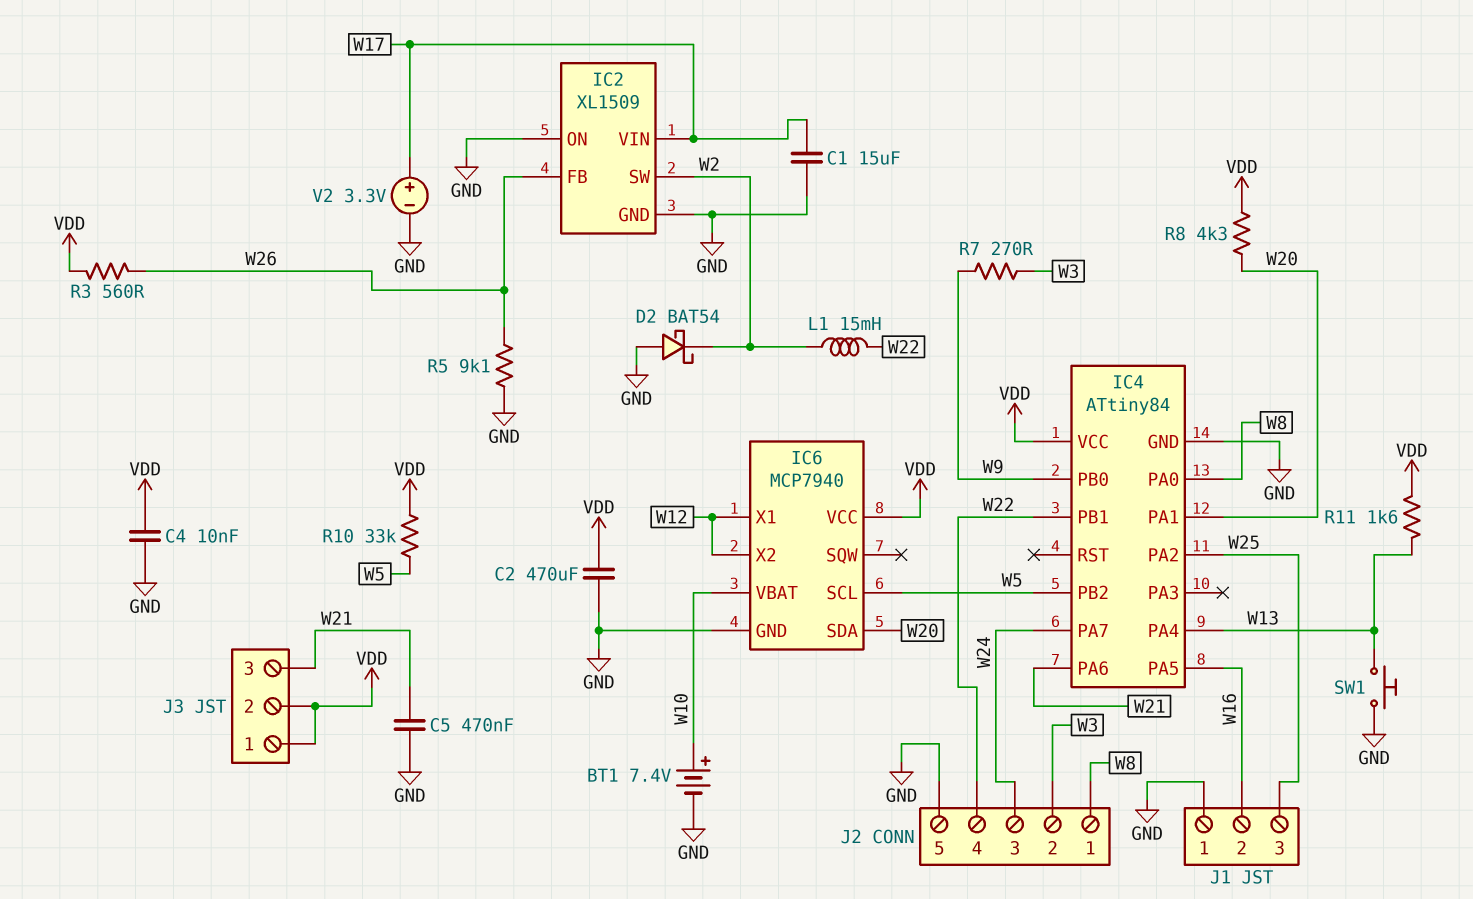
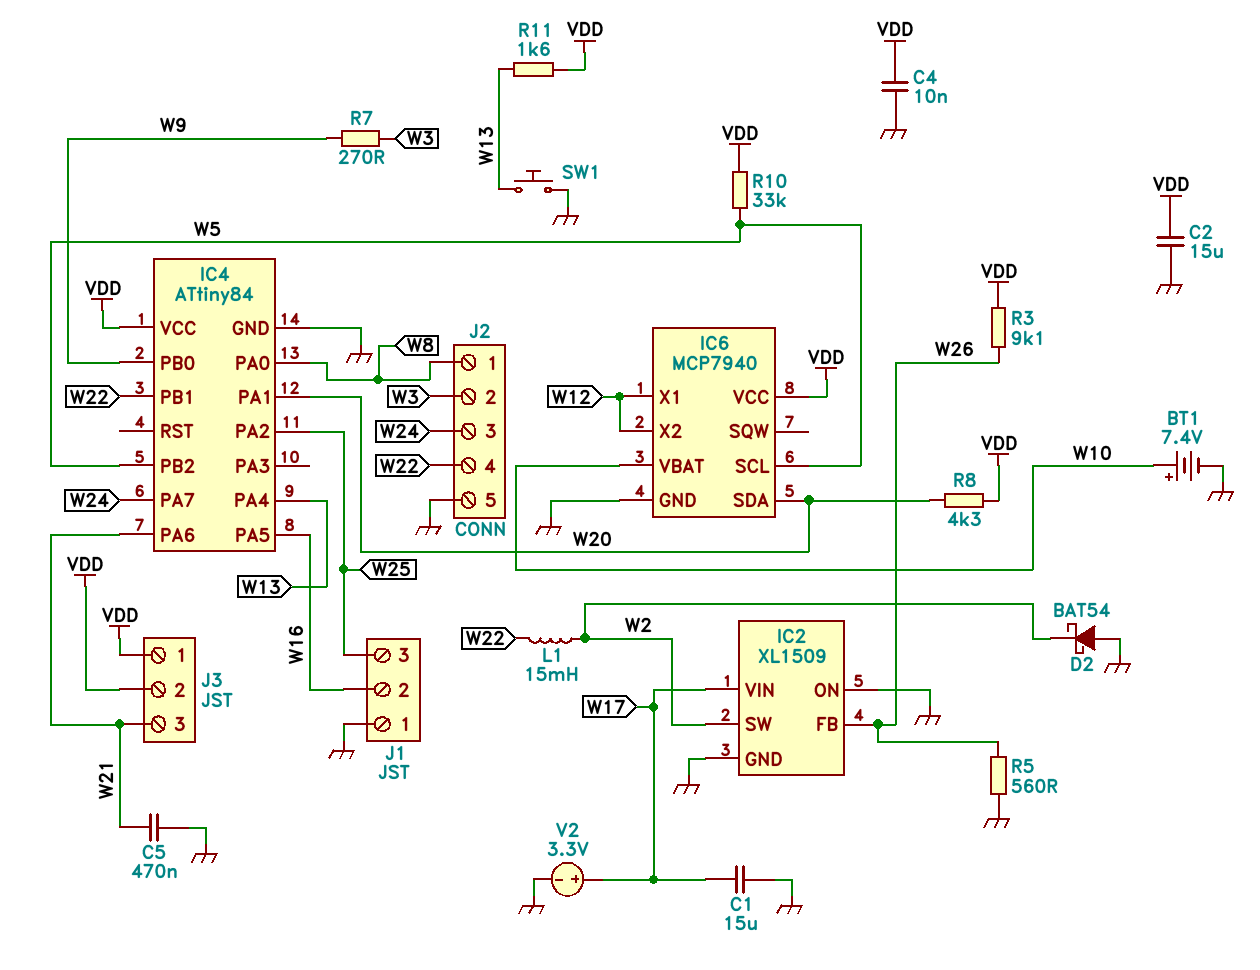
C2: 470uF (GND, VDD) -> 15uF (GND, VDD)
R3: 560 (VDD, W26) -> 9.1k (VDD, W26)
R5: 9.1k (GND, W26) -> 560 (GND, W26)

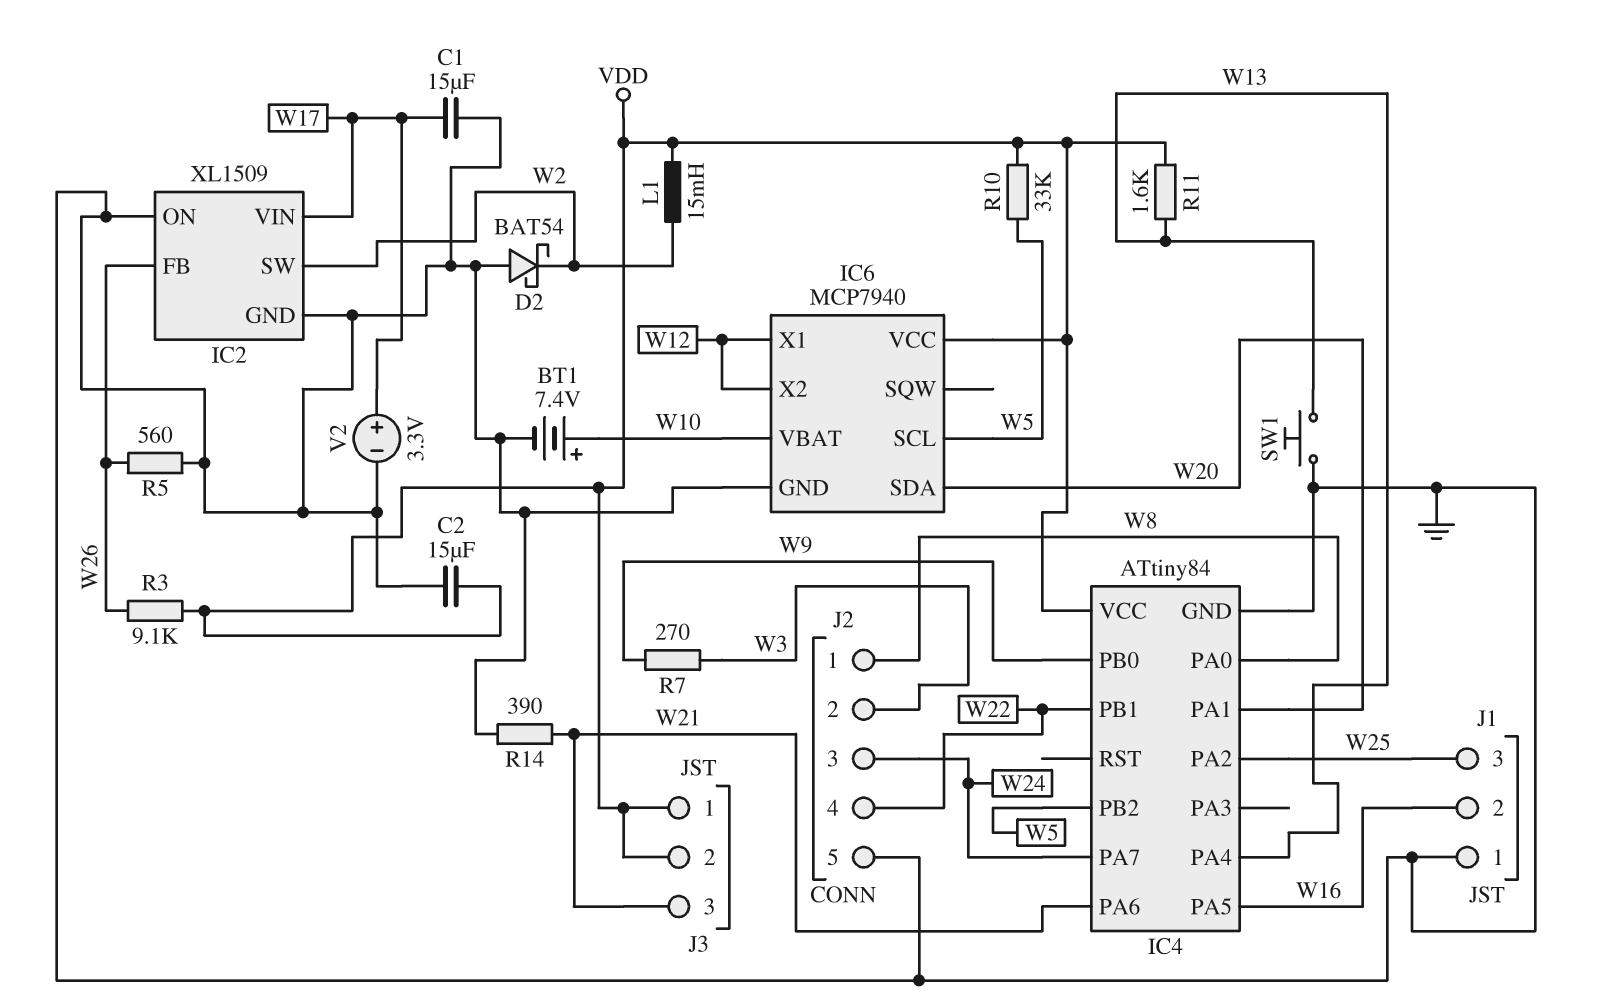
C4: 10nF (GND, VDD) -> none
C5: 470nF (GND, W21) -> none
L1: 15mH (W2, W22) -> 15mH (VDD, W2)
R8: 4.3k (VDD, W20) -> none
R14: none -> 390 (GND, W21)

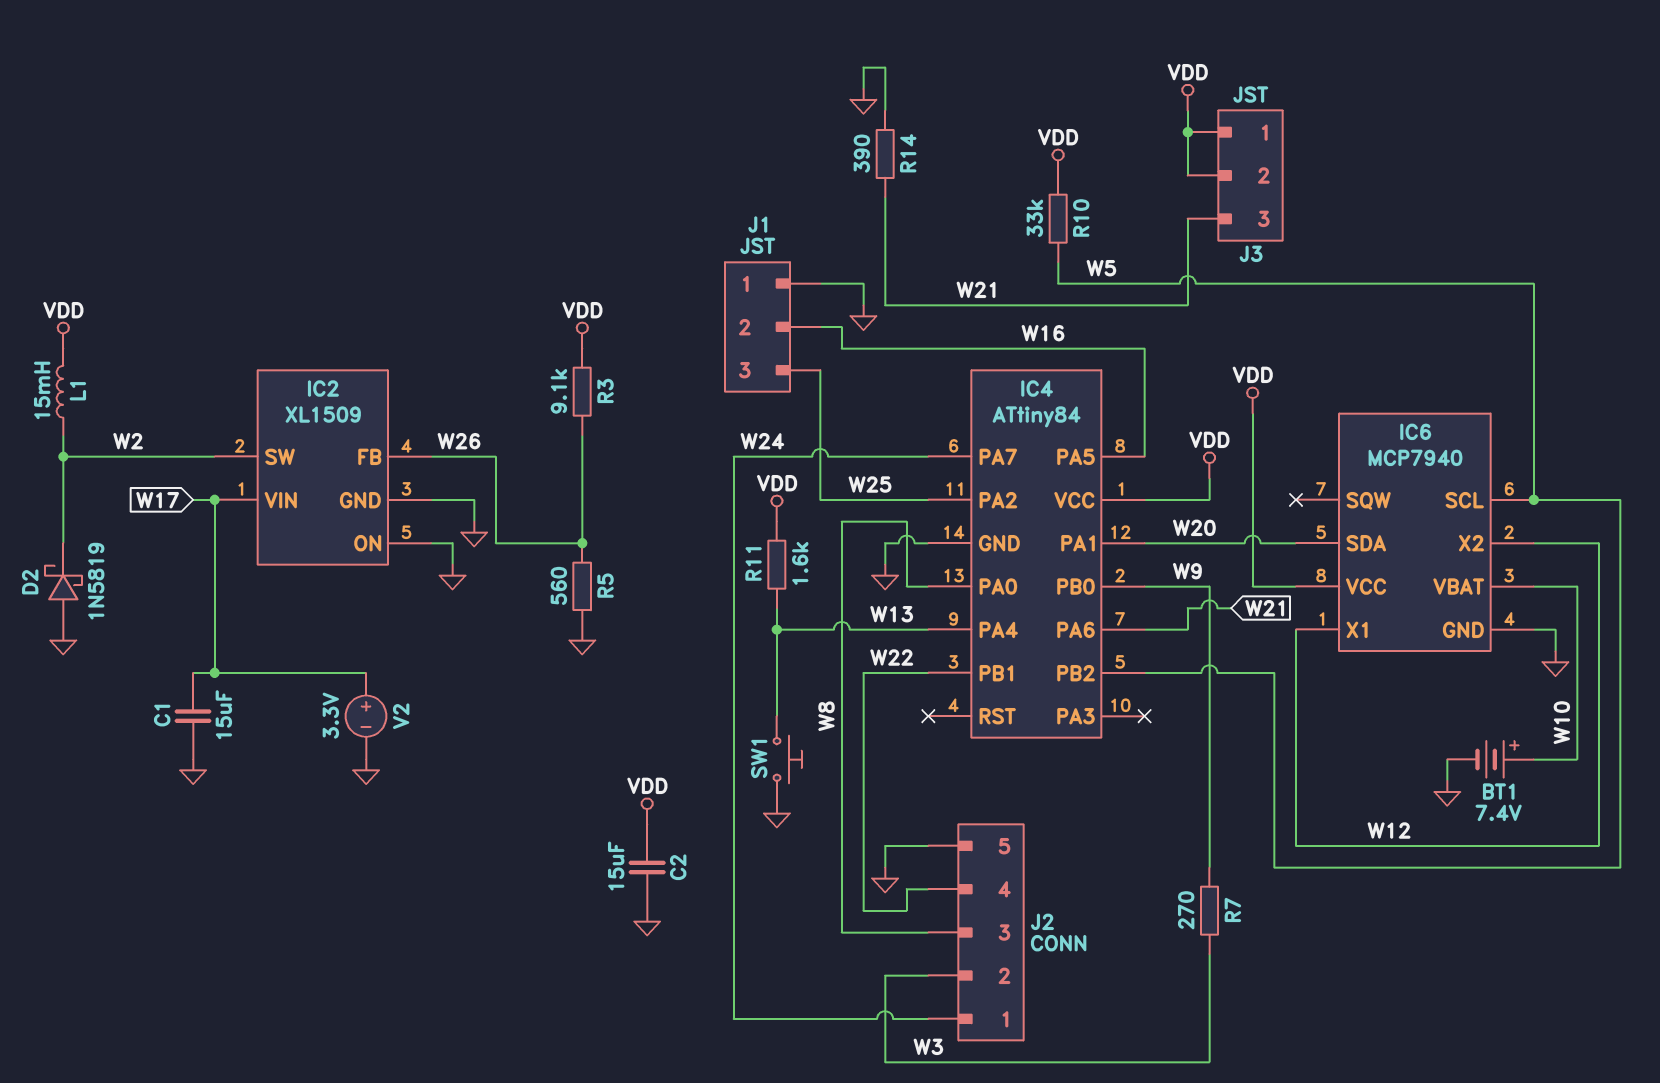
D2: schottky BAT54 (A GND, K W2) -> schottky 1N5819 (A GND, K W2)
J2 pin 1: W8 -> W24
J2 pin 3: W24 -> W8

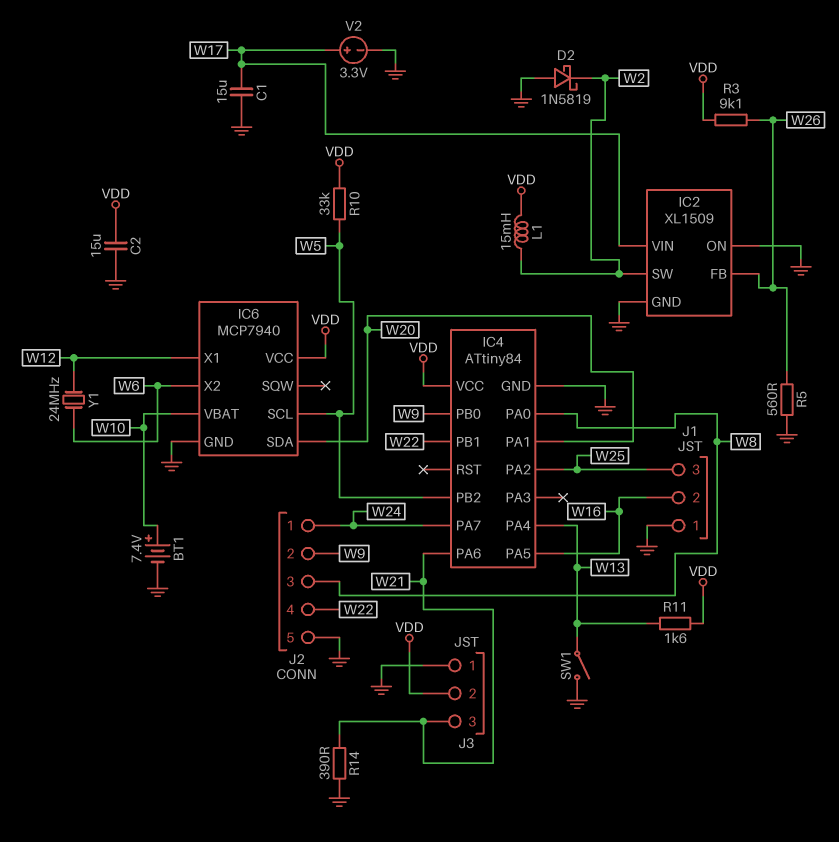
IC6 pin X2: W12 -> W6
J2 pin 2: W3 -> W9
J3 pin 1: VDD -> GND
R7: 270 (W3, W9) -> none
SW1: button (GND, W13) -> switch (GND, W13)
Y1: none -> 24MHz (W6, W12)

